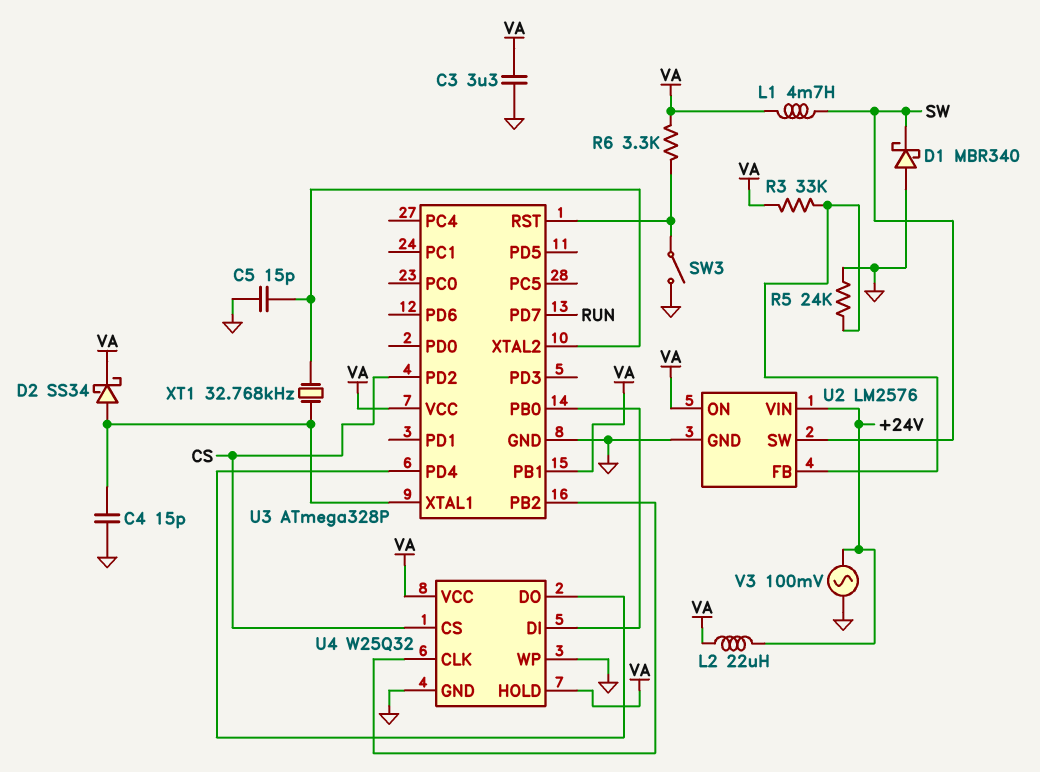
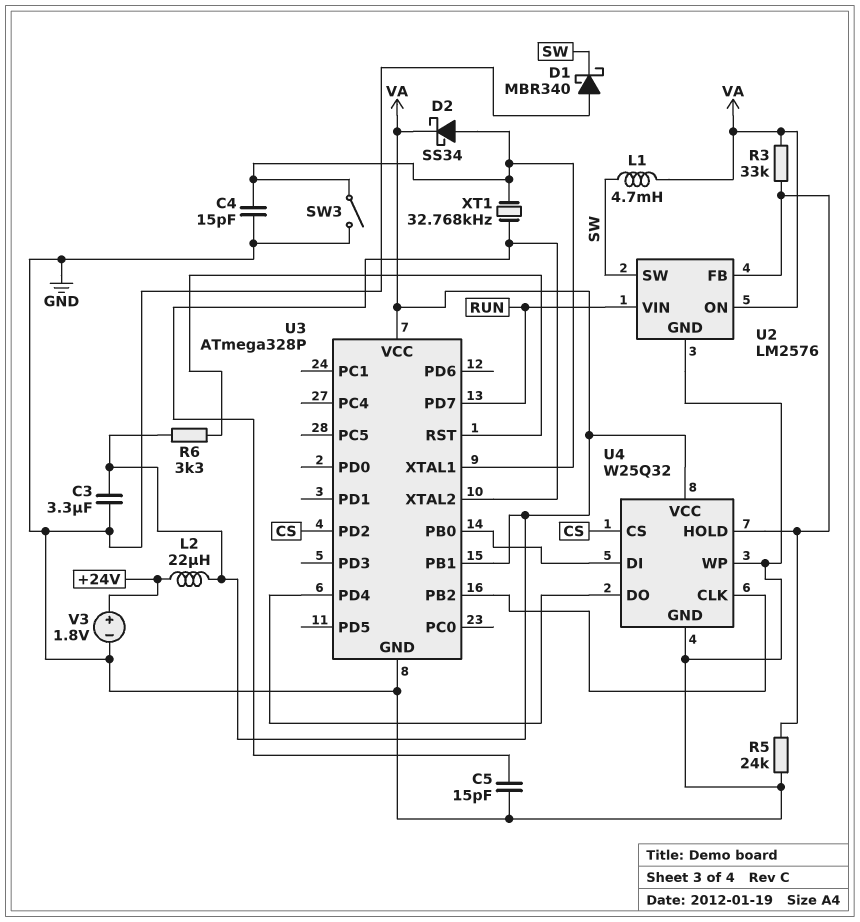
SW3: switch (GND, U3/RST) -> switch (GND, U3/XTAL1)
U2 pin VIN: +24V -> RUN
U4 pin HOLD: VA -> U2/FB
V3: AC 100mV (+24V, GND) -> 1.8V (plus +24V, minus GND)

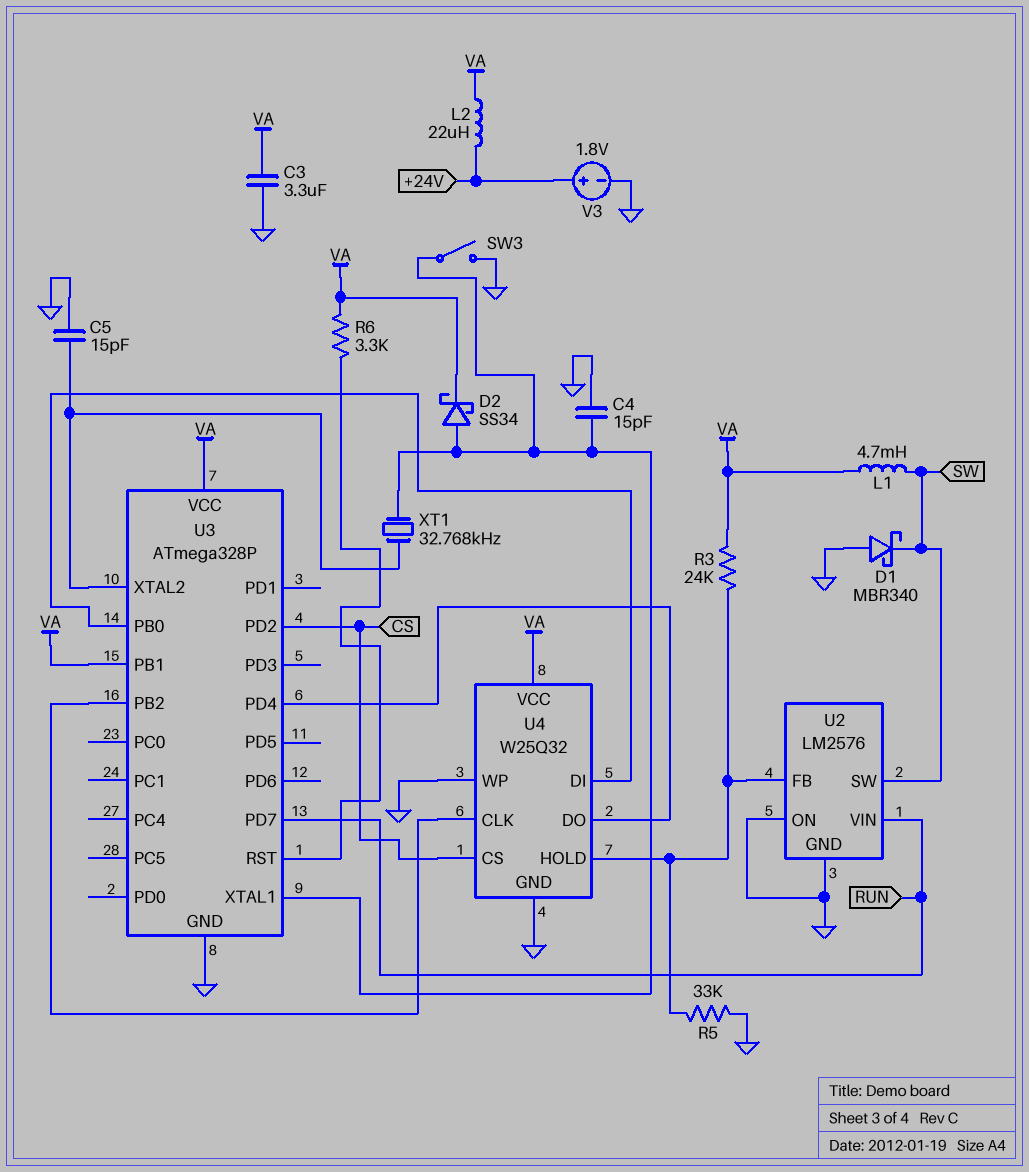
R3: 33k (U2/FB, VA) -> 24k (U2/FB, VA)
R5: 24k (GND, U2/FB) -> 33k (GND, U2/FB)
U2 pin ON: VA -> GND

